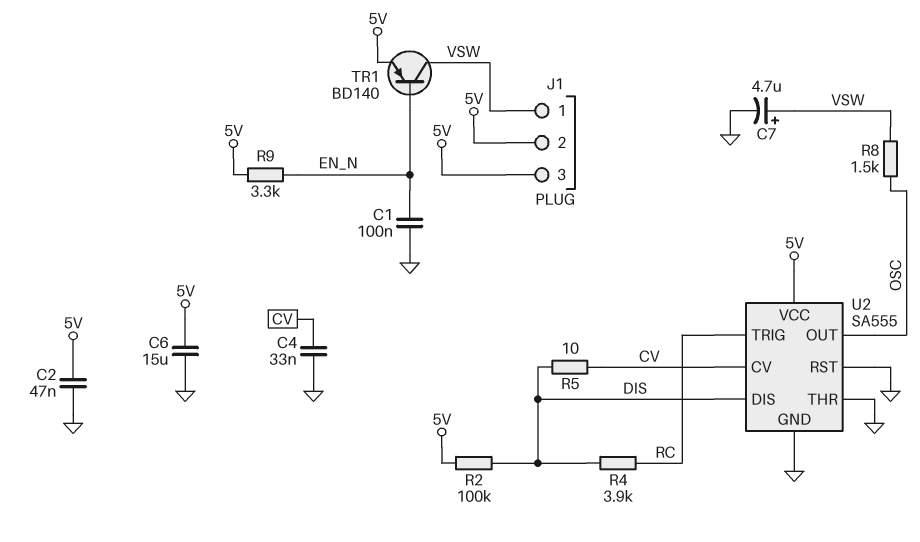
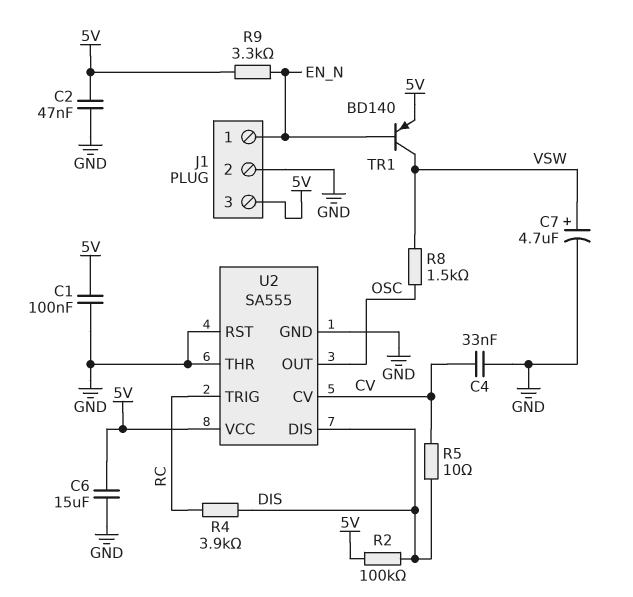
C1: 100nF (EN_N, GND) -> 100nF (5V, GND)
J1 pin 1: VSW -> EN_N
J1 pin 2: 5V -> GND

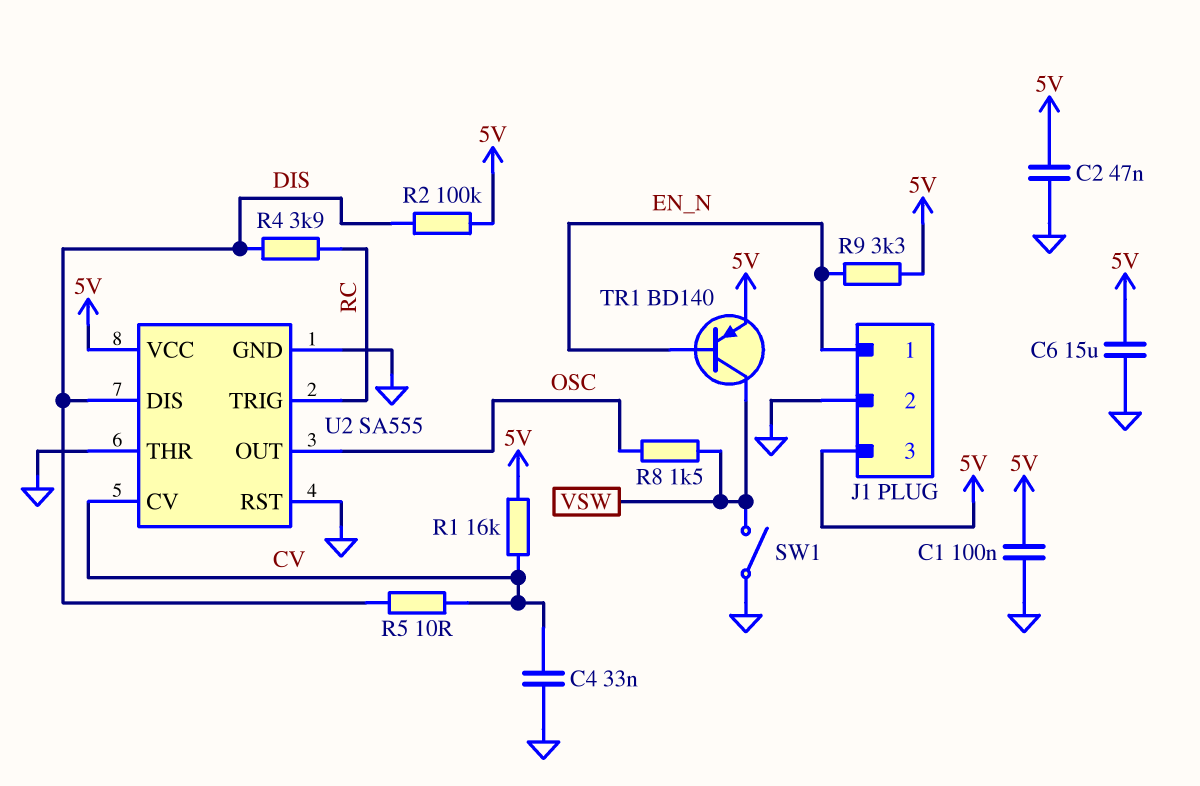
C7: 4.7uF (plus VSW, minus GND) -> none
R1: none -> 16k (5V, CV)
SW1: none -> switch (GND, VSW)

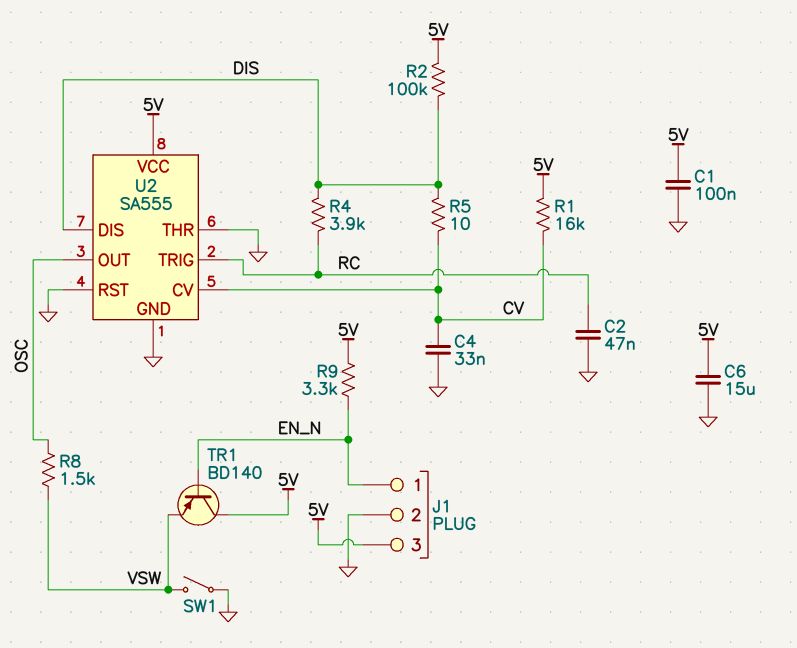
C2: 47nF (5V, GND) -> 47nF (GND, RC)
TR1: PNP BD140 (B EN_N, C VSW, E 5V) -> PNP BD140 (B EN_N, C 5V, E VSW)

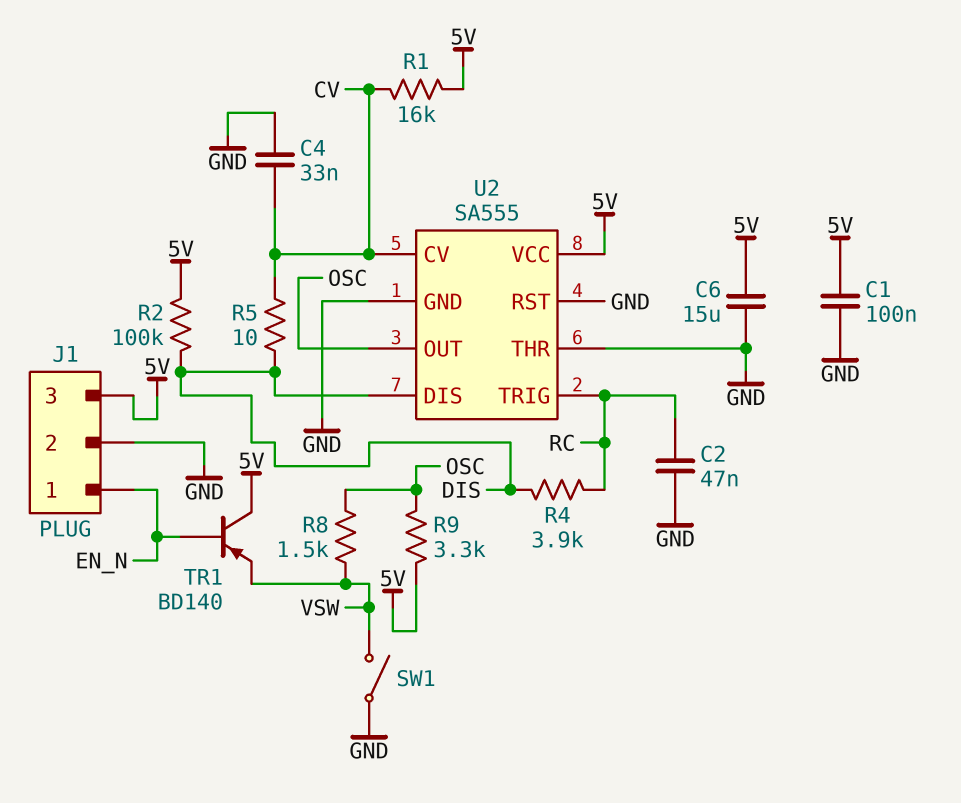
R9: 3.3k (5V, EN_N) -> 3.3k (5V, OSC)

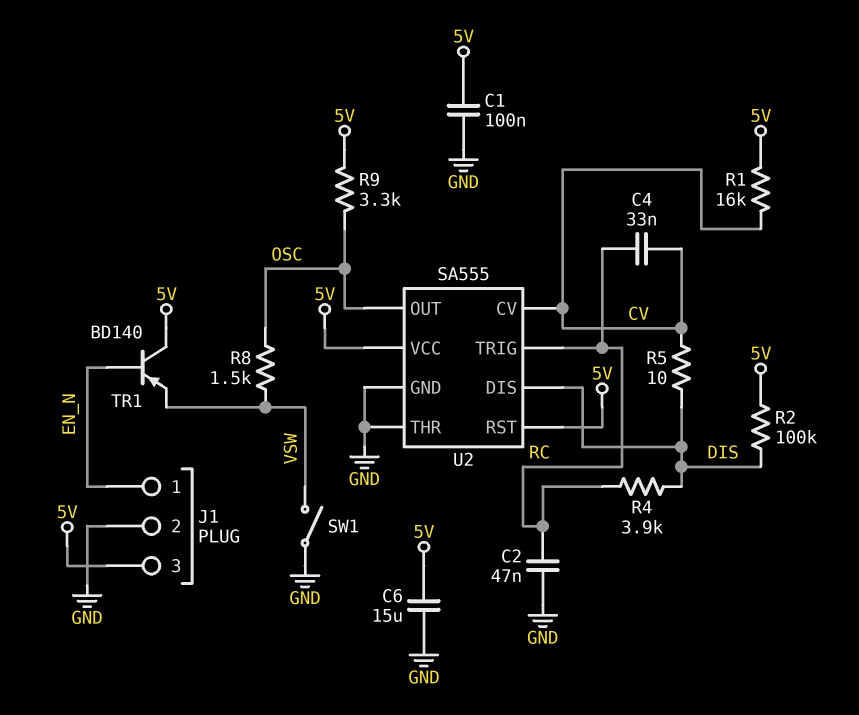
C4: 33nF (CV, GND) -> 33nF (CV, RC)
U2 pin RST: GND -> 5V

